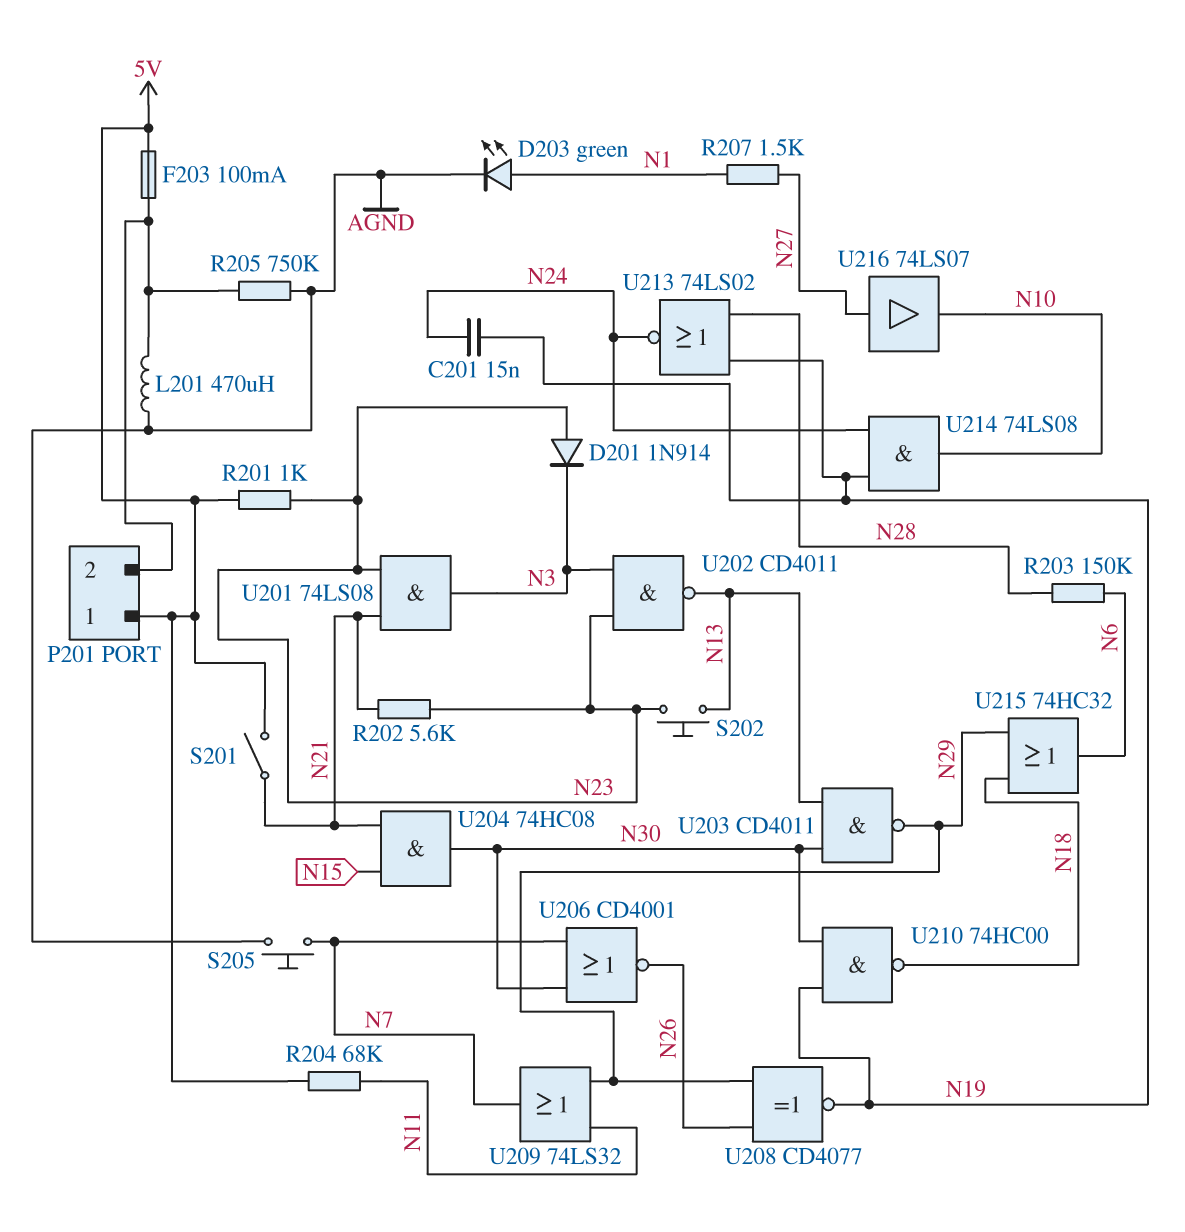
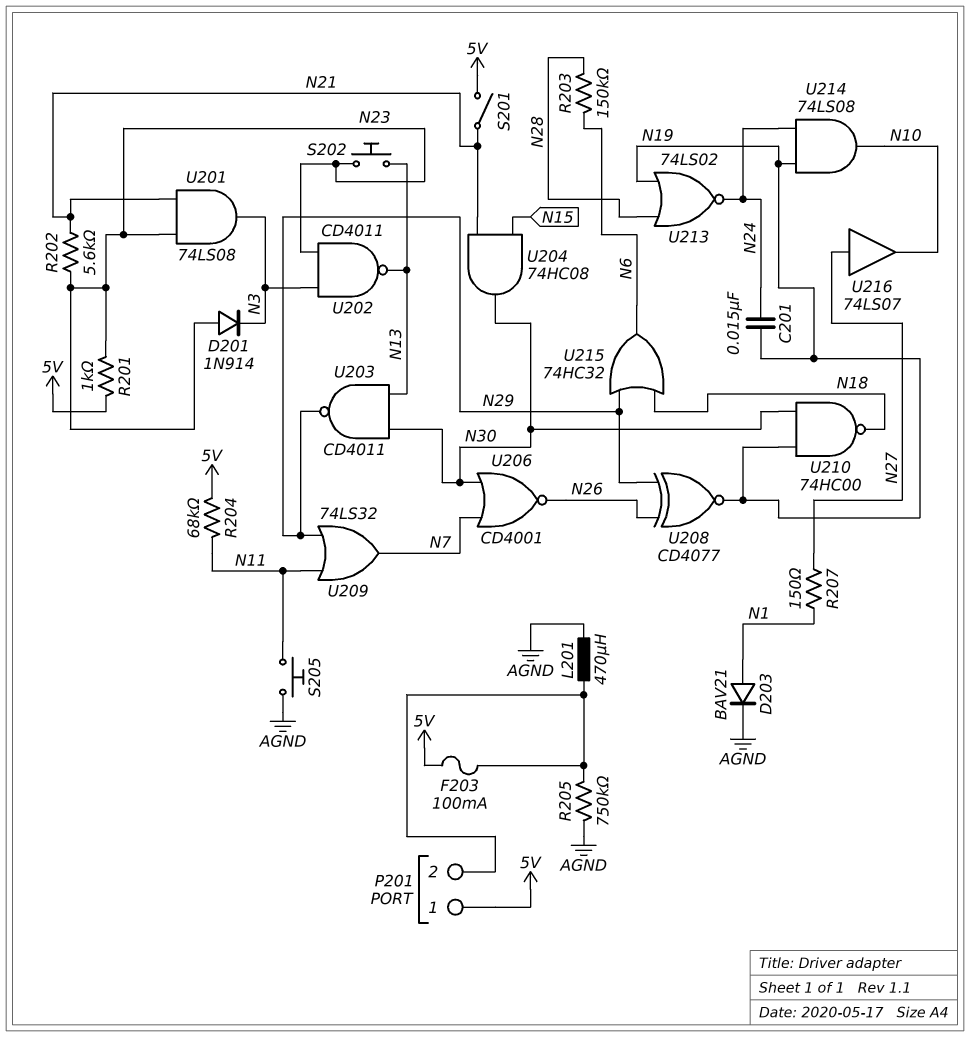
D203: LED green (A N1, K AGND) -> diode BAV21 (A N1, K AGND)
R207: 1.5k (N1, N27) -> 150 (N1, N27)
S205: button (AGND, N7) -> button (AGND, N11)

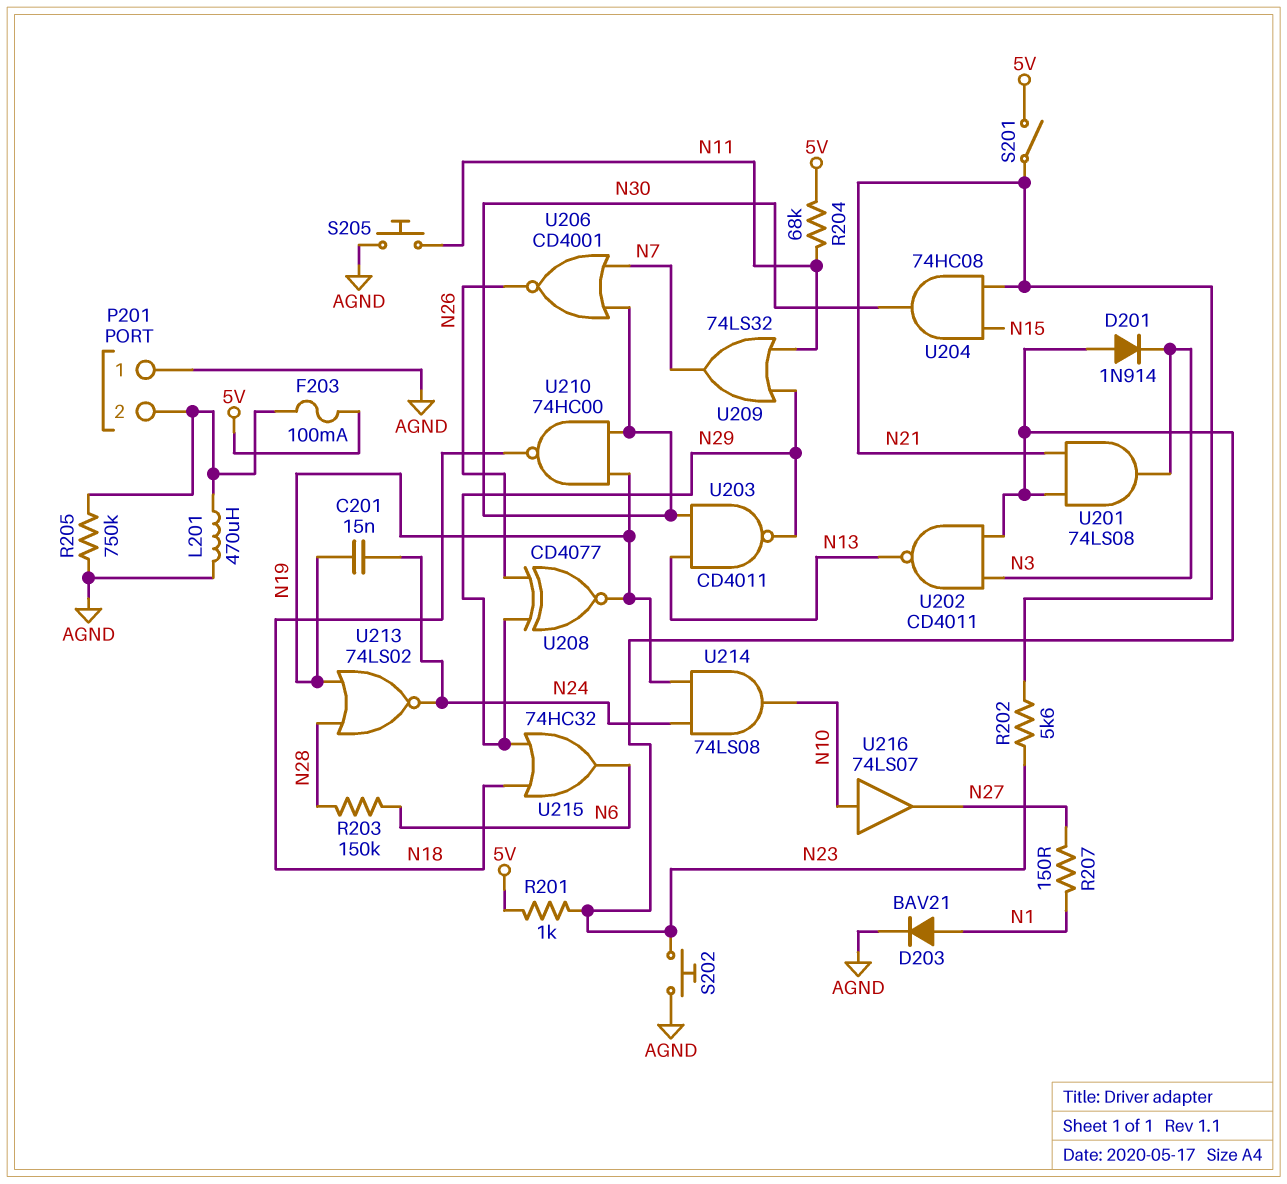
P201 pin 1: 5V -> AGND
S202: button (N13, N23) -> button (AGND, N23)
U216: buffer 74LS07 (in N27, out N10) -> buffer 74LS07 (in N10, out N27)

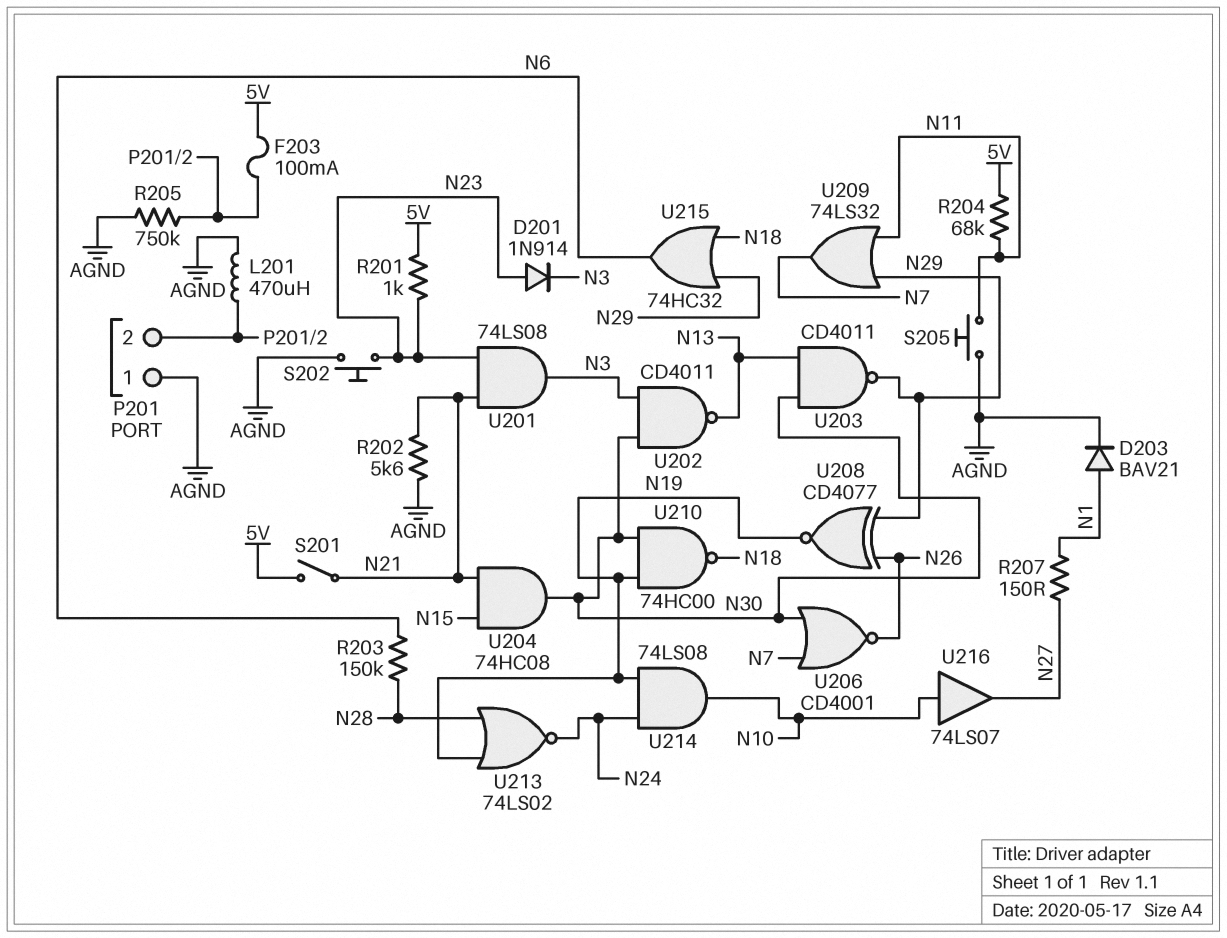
C201: 15nF (N19, N24) -> none
R202: 5.6k (N21, N23) -> 5.6k (AGND, N21)
U202: NAND CD4011 (in N3, in N23, out N13) -> NAND CD4011 (in N3, in N30, out N13)

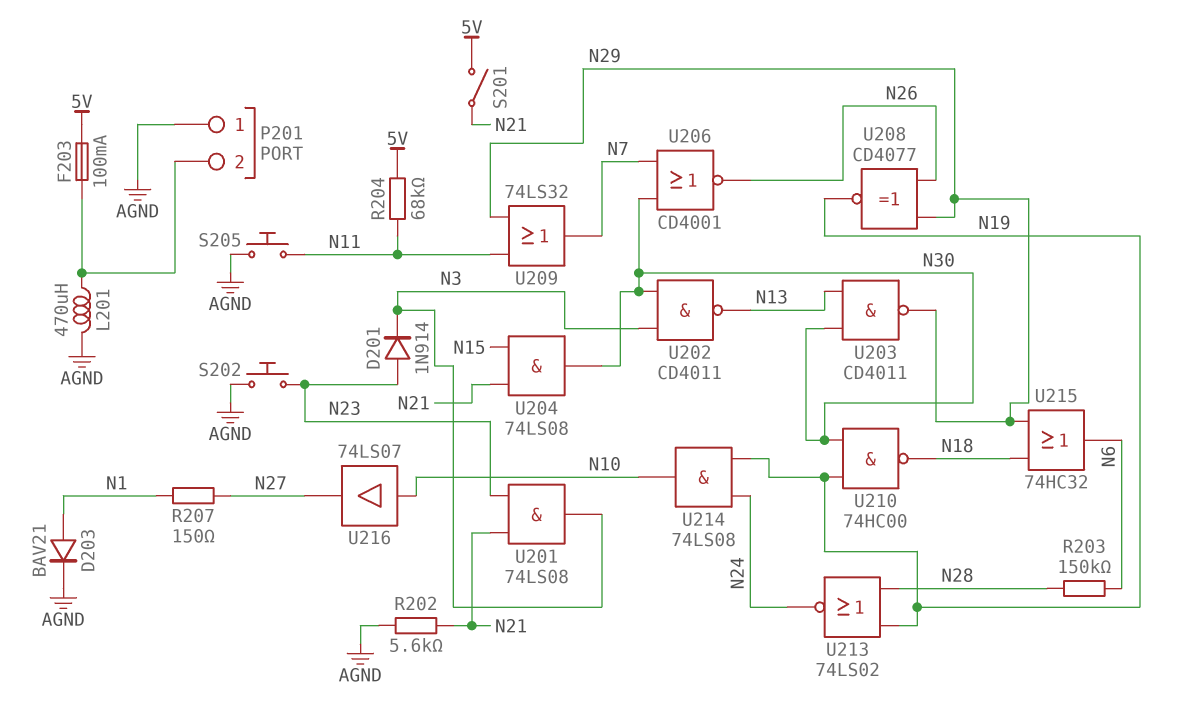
R201: 1k (5V, N23) -> none
R205: 750k (AGND, P201/2) -> none
U204: AND 74HC08 (in N15, in N21, out N30) -> AND 74LS08 (in N15, in N21, out N30)

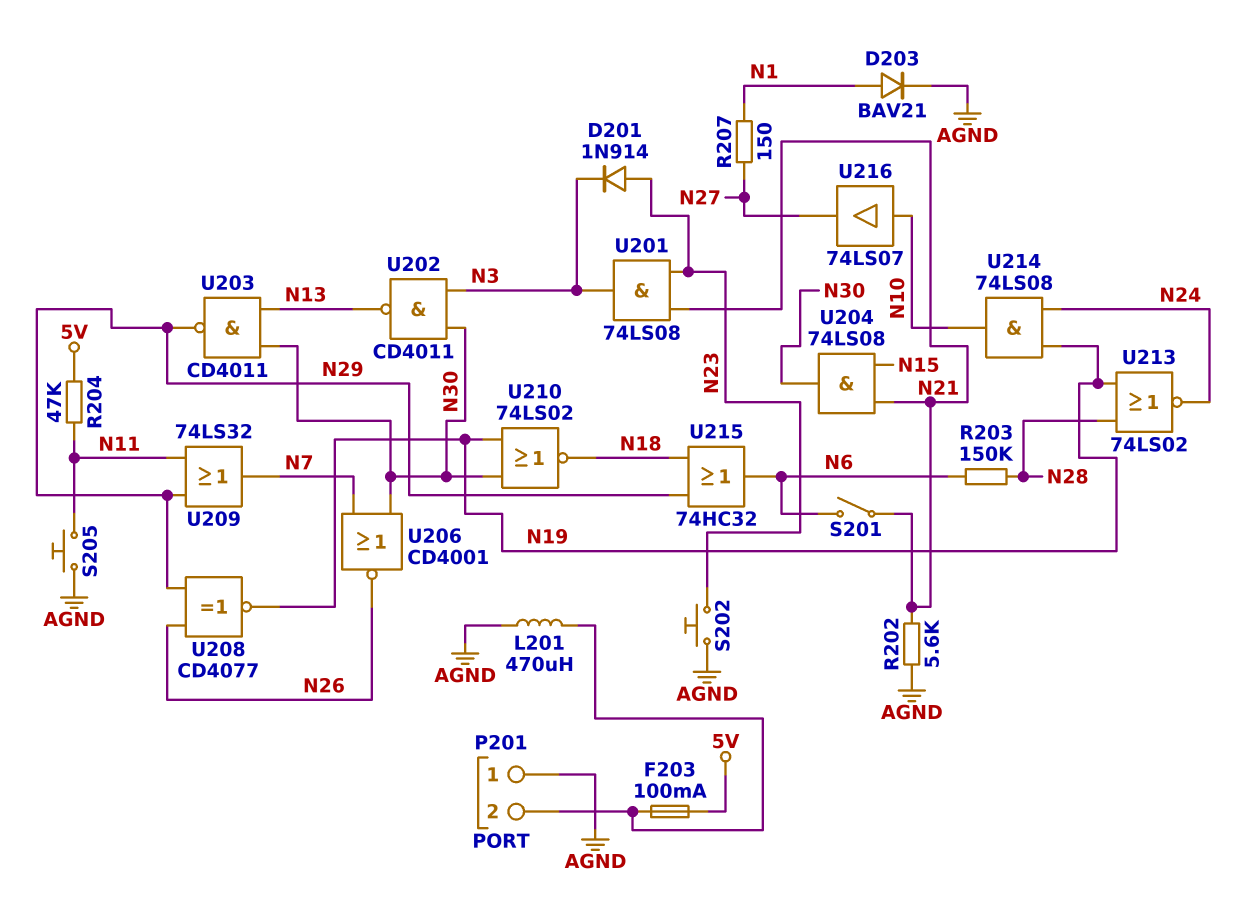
R204: 68k (5V, N11) -> 47k (5V, N11)
S201: switch (5V, N21) -> switch (N6, N21)
U210: NAND 74HC00 (in N19, in N30, out N18) -> NOR 74LS02 (in N19, in N30, out N18)

